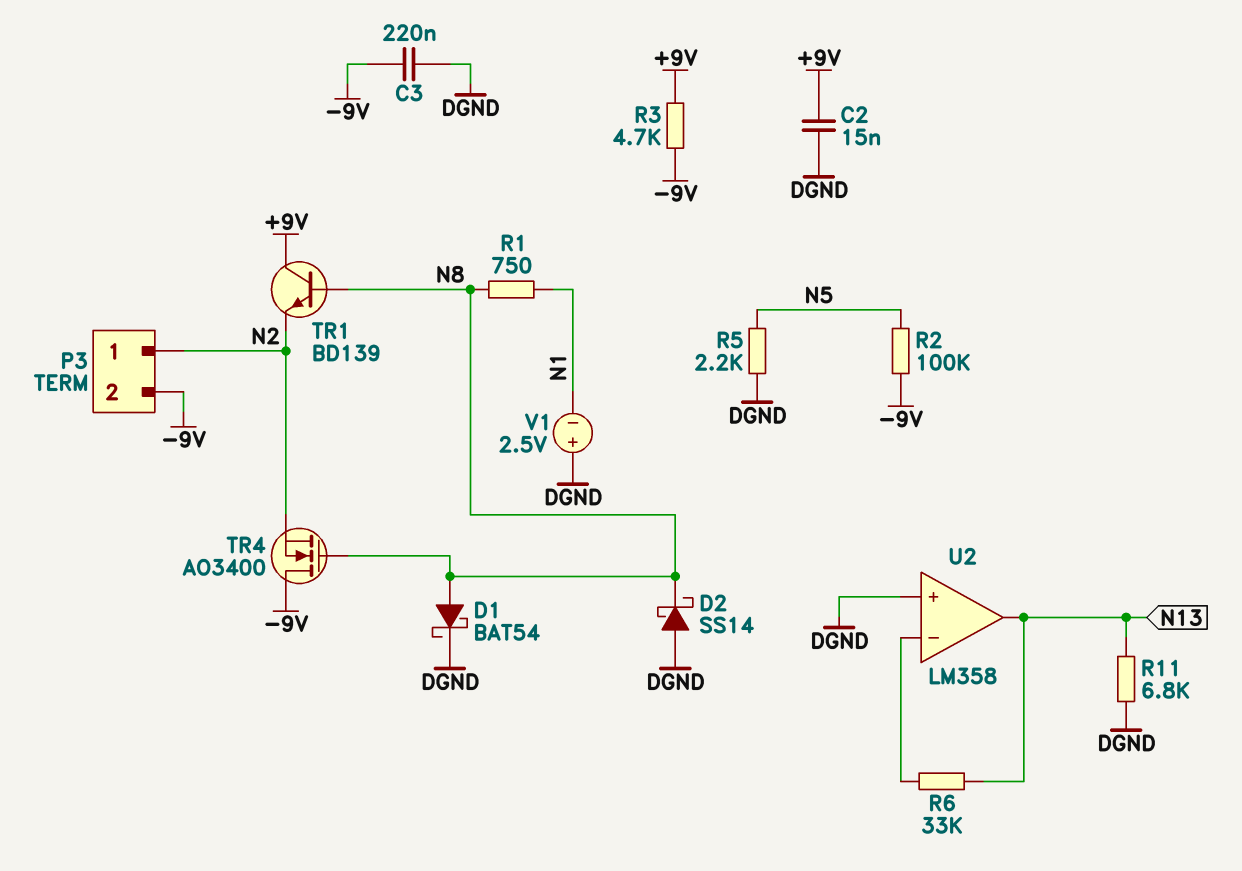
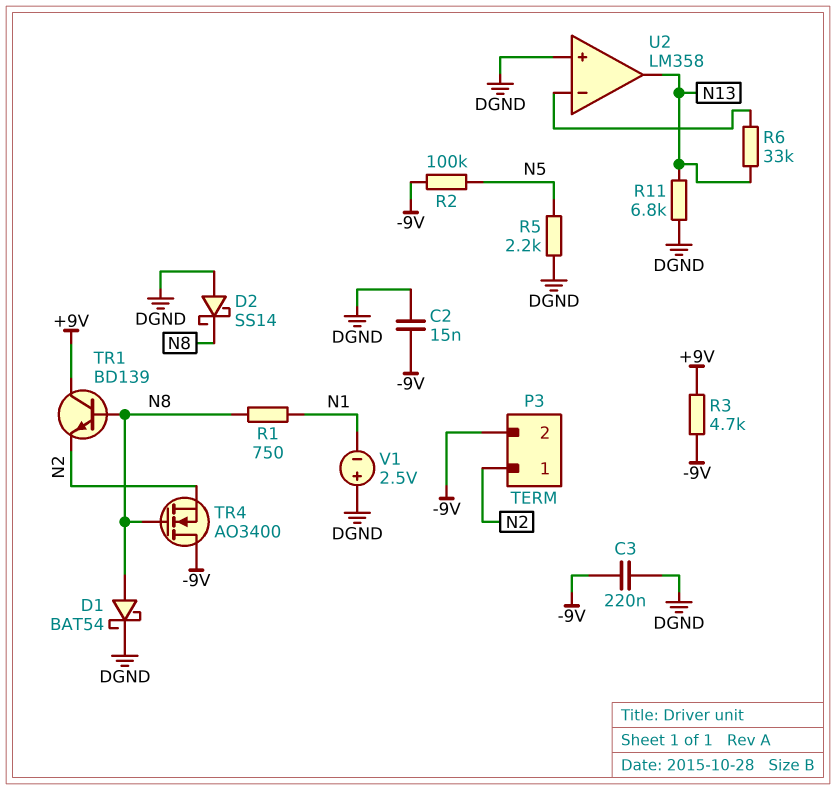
C2: 15nF (+9V, DGND) -> 15nF (-9V, DGND)

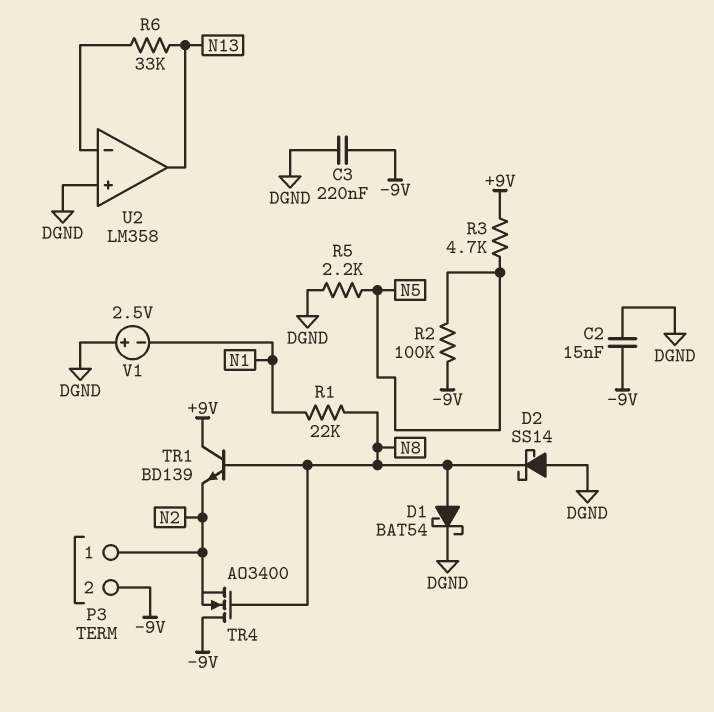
R1: 750 (N1, N8) -> 22k (N1, N8)
R3: 4.7k (+9V, -9V) -> 4.7k (+9V, N5)
R11: 6.8k (DGND, N13) -> none

